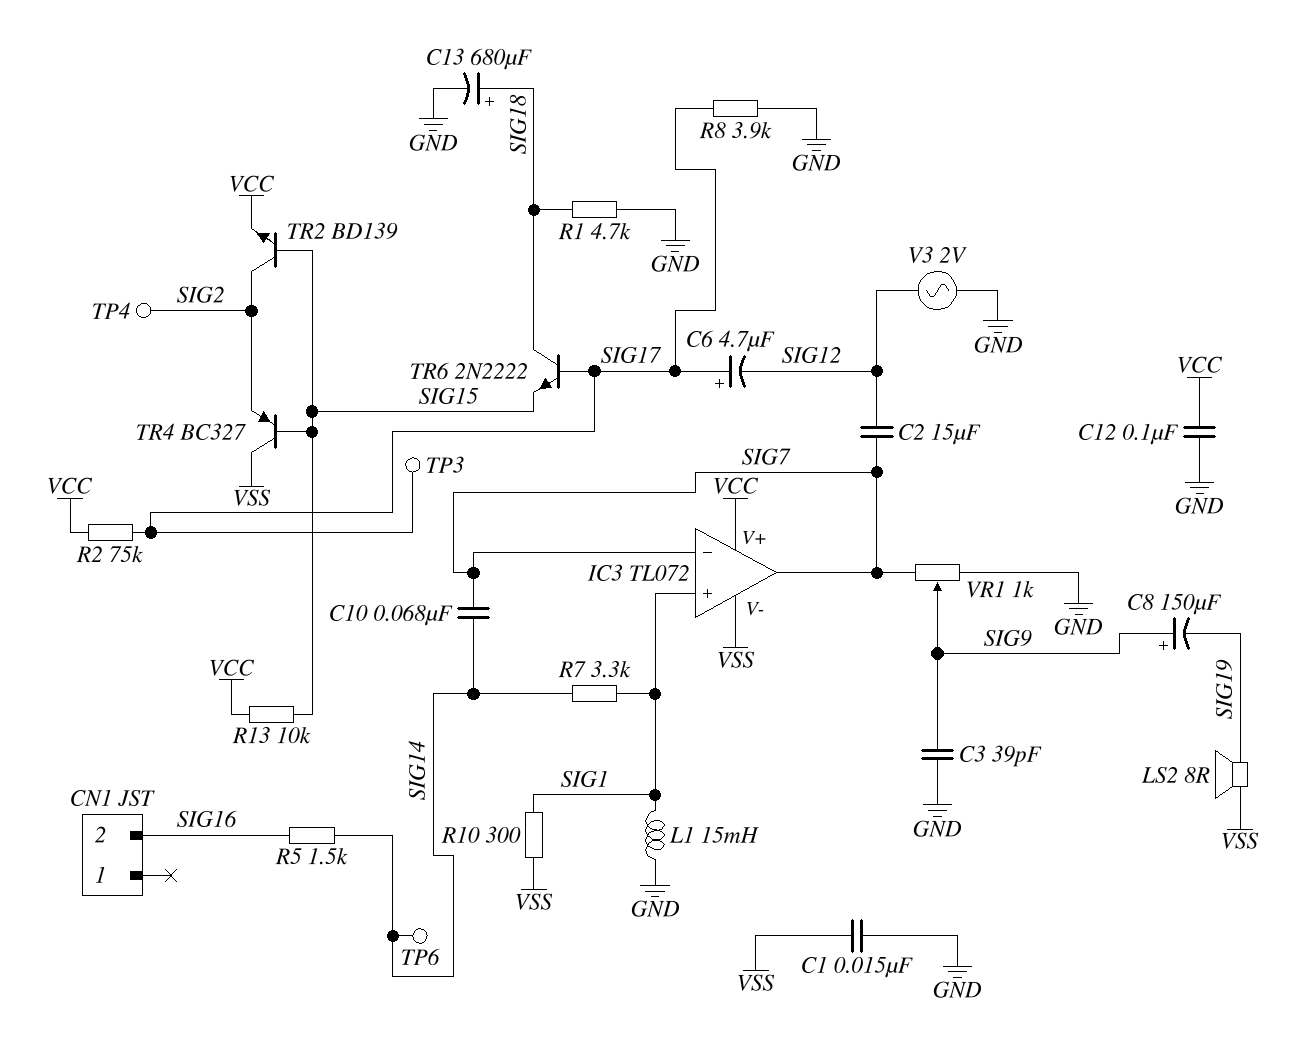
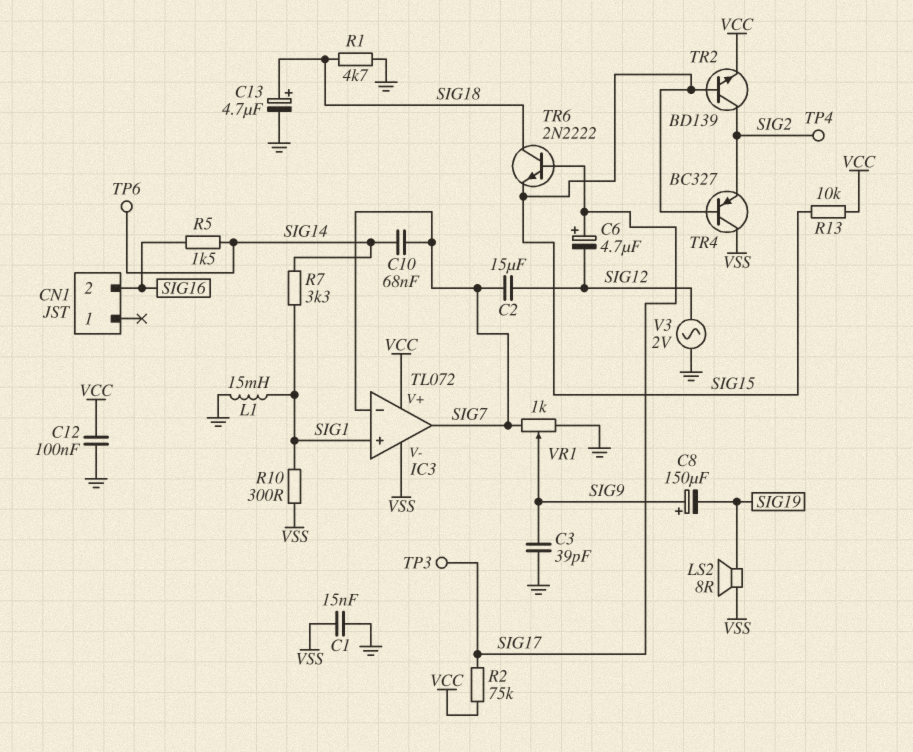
C13: 680uF (plus SIG18, minus GND) -> 4.7uF (plus SIG18, minus GND)
R8: 3.9k (GND, SIG17) -> none

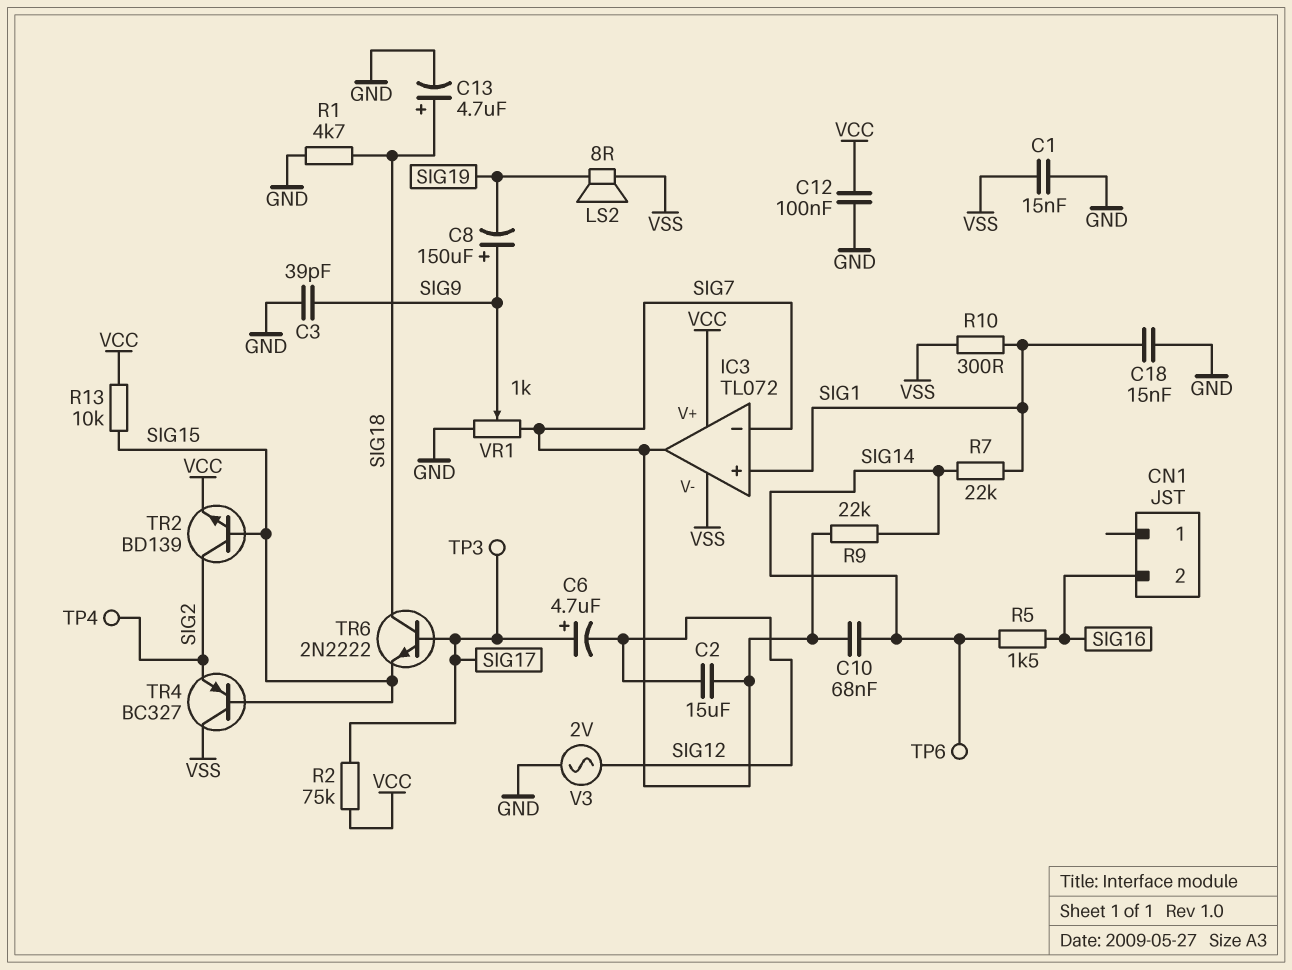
C18: none -> 15nF (GND, SIG1)
L1: 15mH (GND, SIG1) -> none
R7: 3.3k (SIG1, SIG14) -> 22k (SIG1, SIG14)
R9: none -> 22k (SIG7, SIG14)

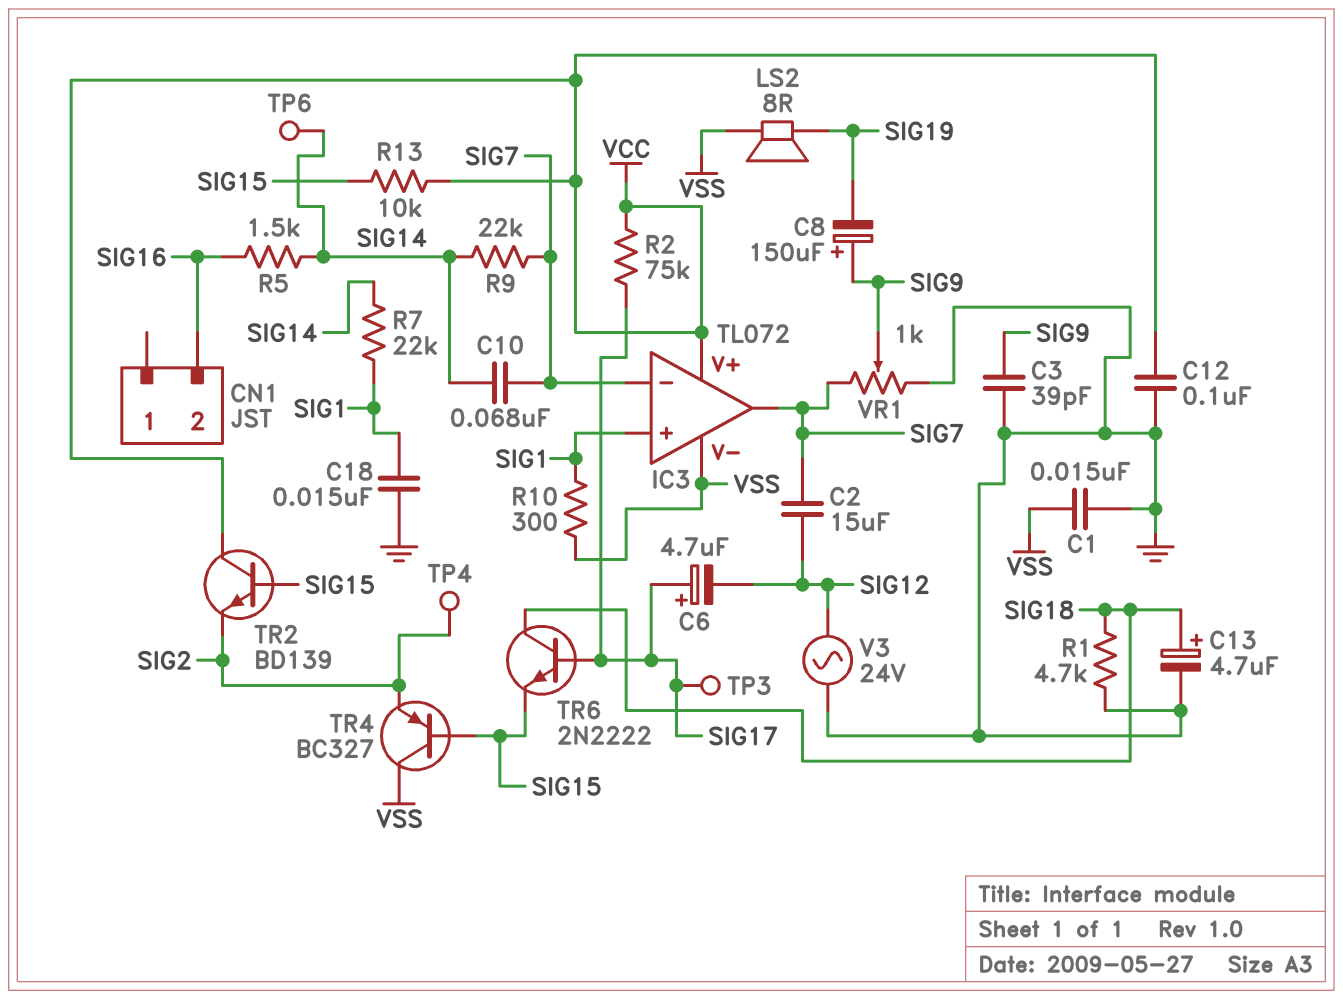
TR2: NPN BD139 (B SIG15, C SIG2, E VCC) -> NPN BD139 (B SIG15, C VCC, E SIG2)
V3: AC 2V (GND, SIG12) -> AC 24V (GND, SIG12)

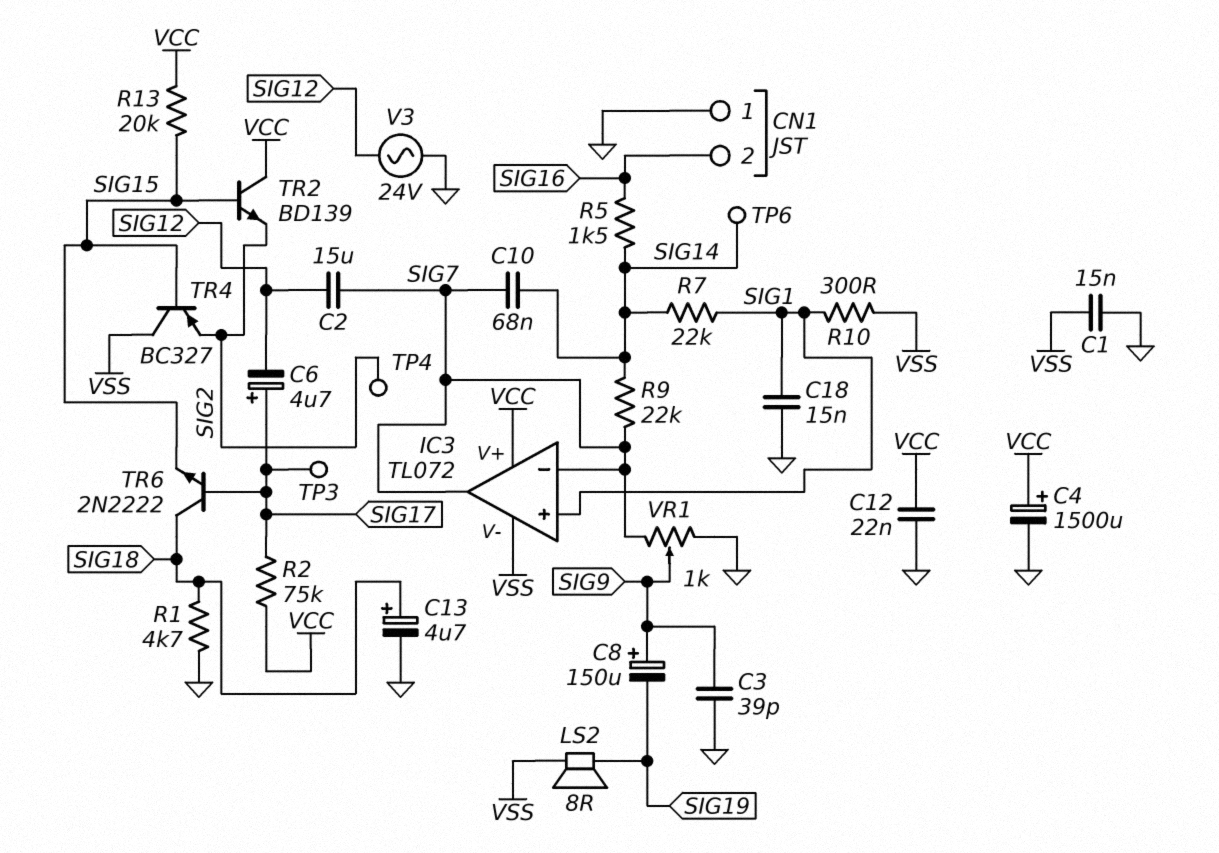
C4: none -> 1500uF (plus VCC, minus GND)
C12: 100nF (GND, VCC) -> 22nF (GND, VCC)
CN1 pin 1: none -> GND
R13: 10k (SIG15, VCC) -> 20k (SIG15, VCC)

